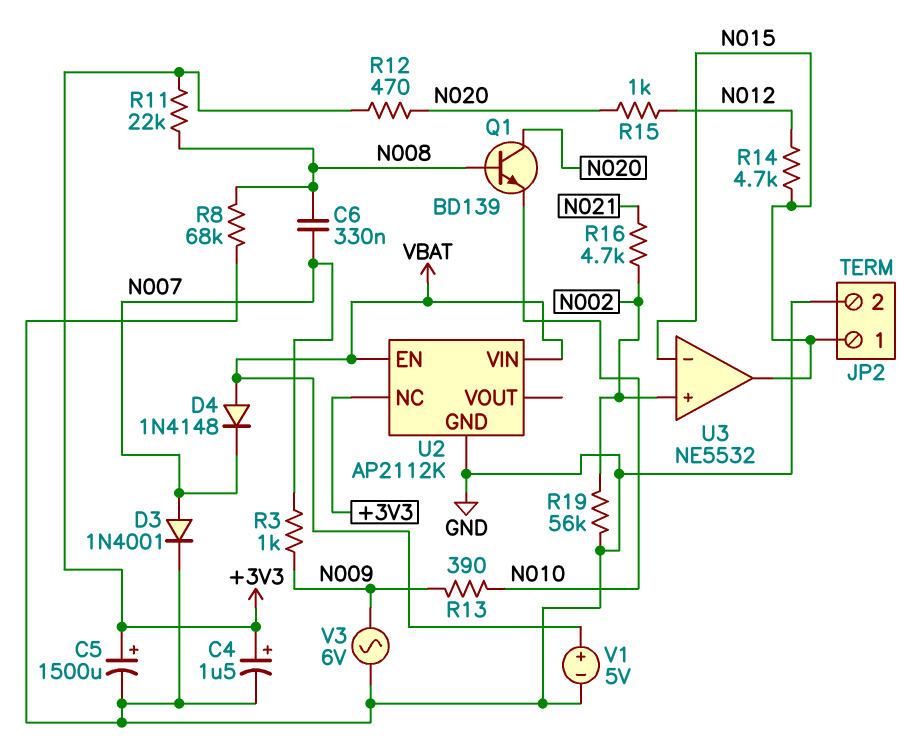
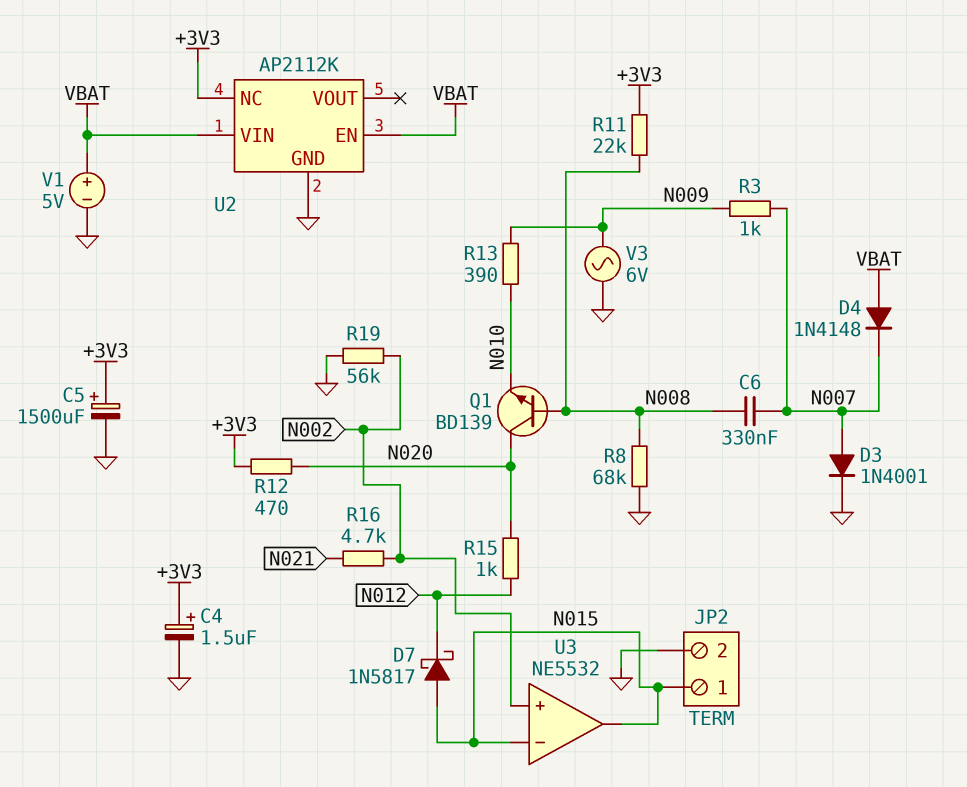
D7: none -> schottky 1N5817 (A N015, K N012)
R14: 4.7k (N012, N015) -> none

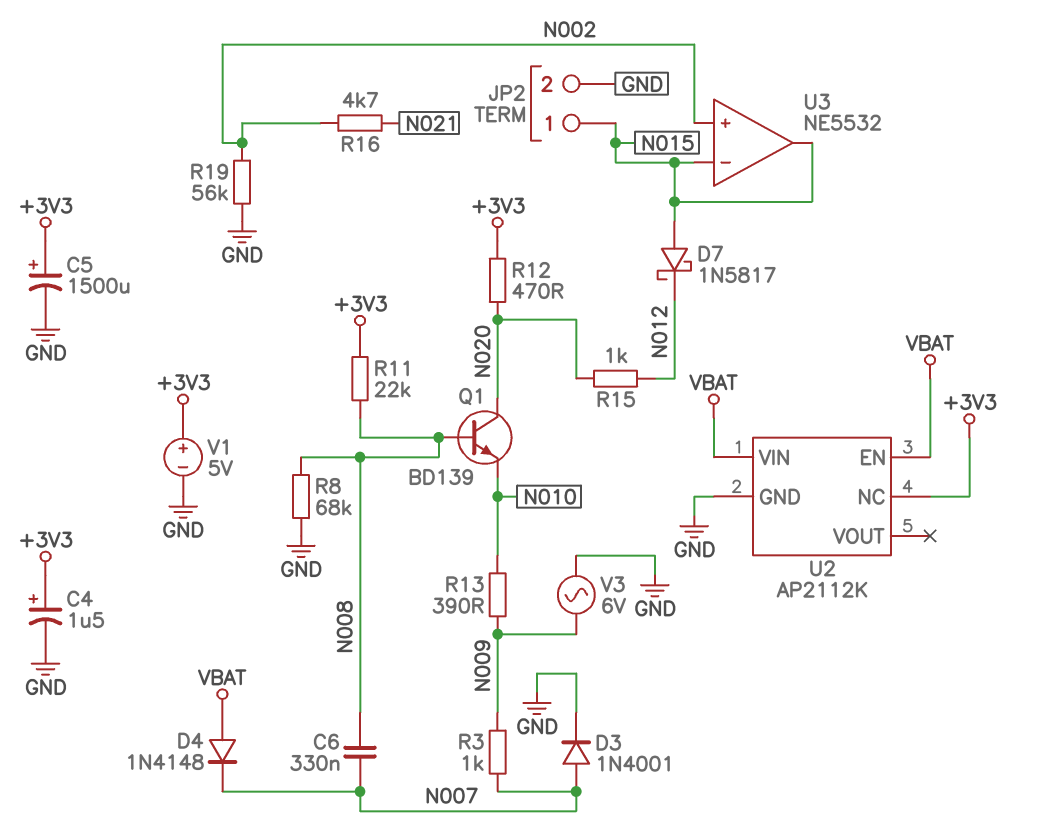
V1: 5V (plus VBAT, minus GND) -> 5V (plus +3V3, minus GND)

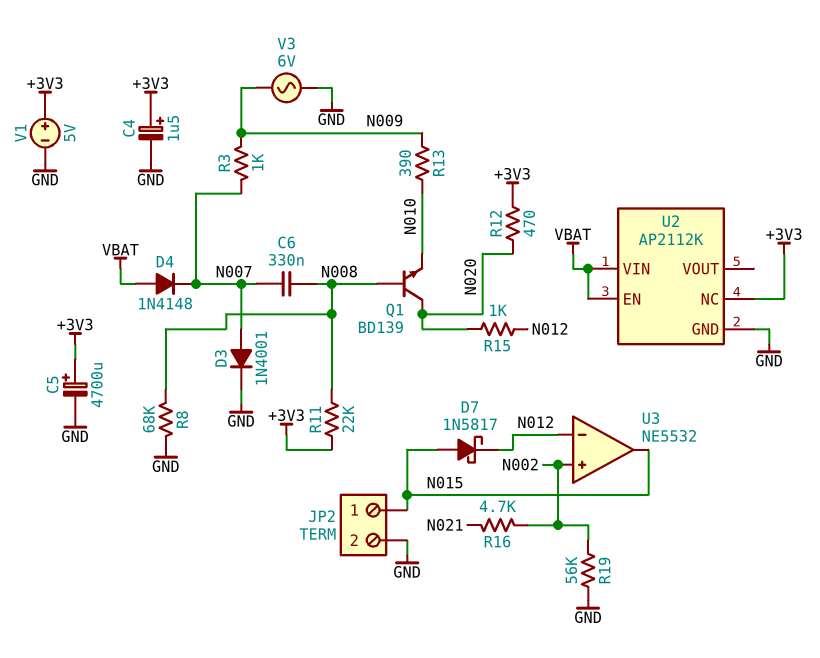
C5: 1500uF (plus +3V3, minus GND) -> 4700uF (plus +3V3, minus GND)
U3 pin in-: N015 -> N012

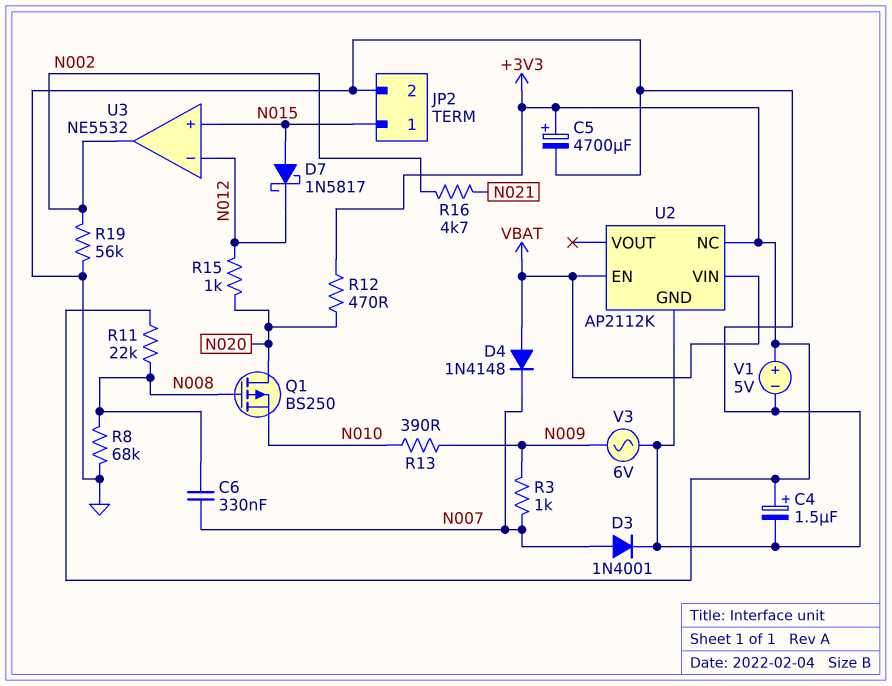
Q1: NPN BD139 (B N008, C N020, E N010) -> PMOS BS250 (G N008, D N020, S N010)
U3 pin in+: N002 -> N015
U3 pin out: N015 -> N002

